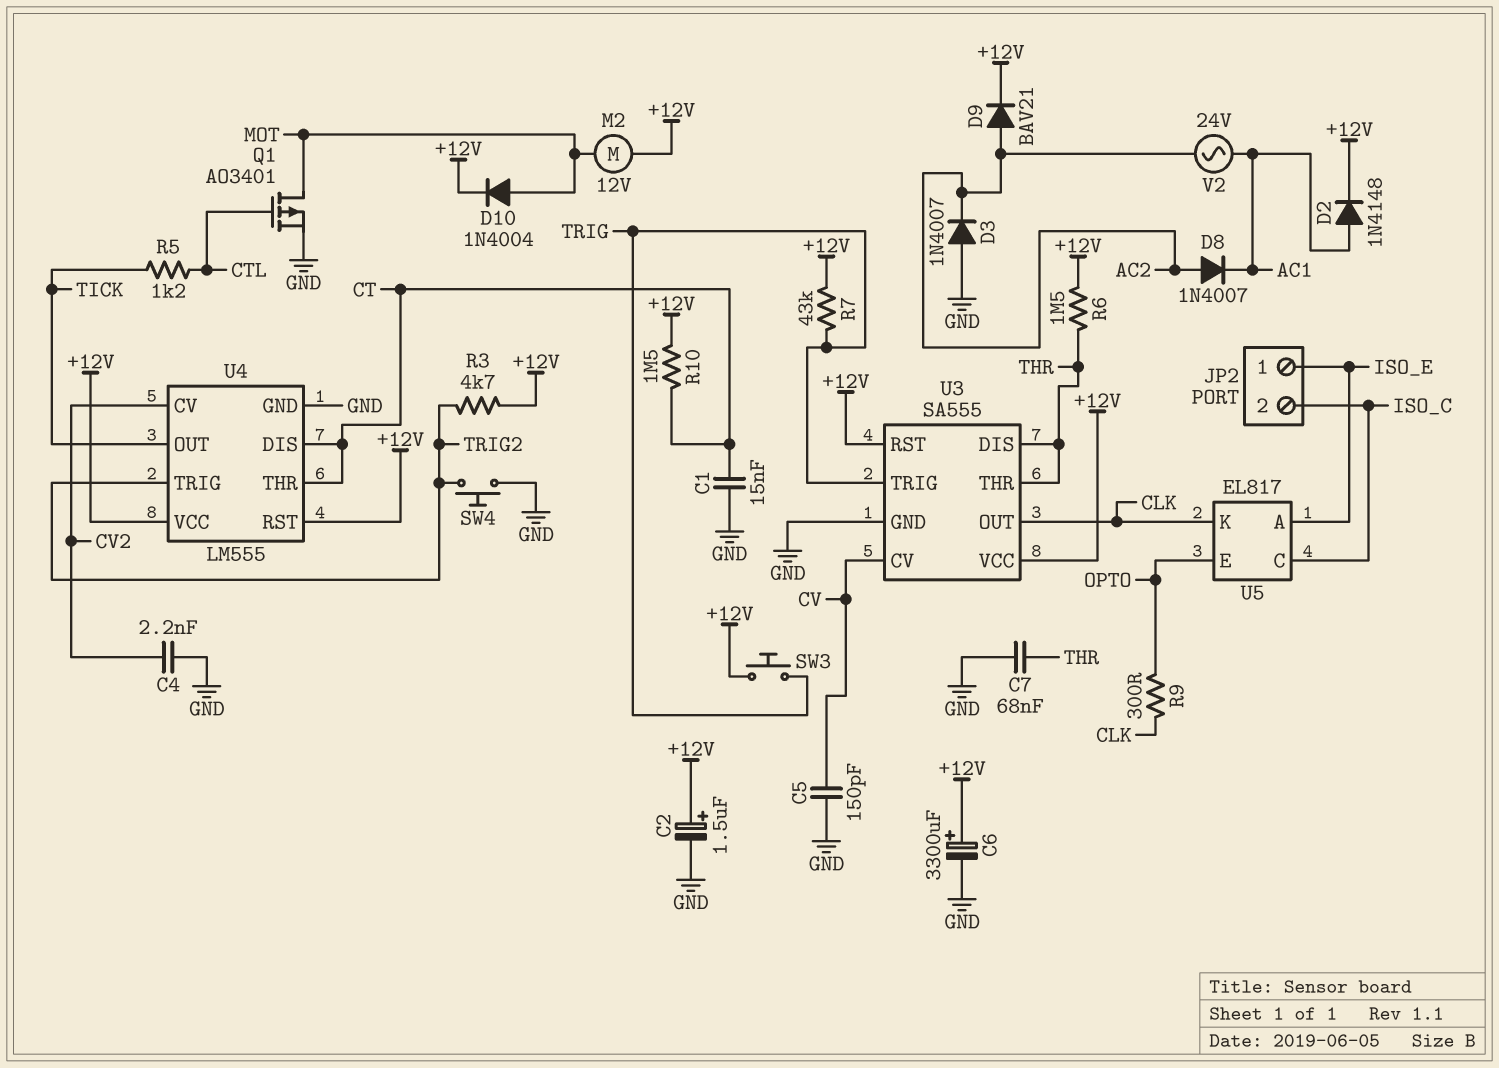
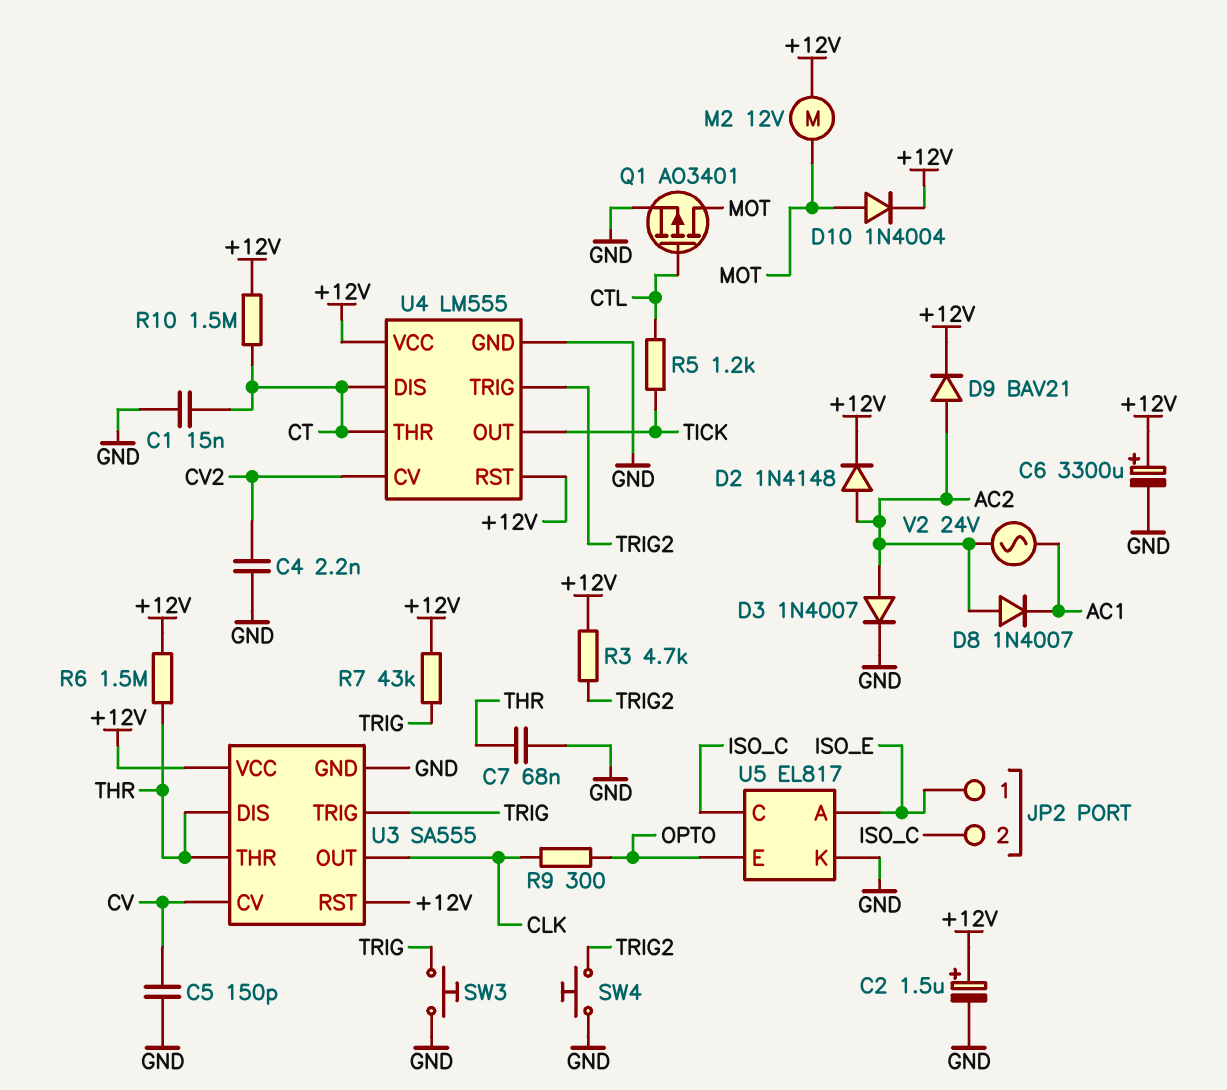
D2: diode 1N4148 (A AC1, K +12V) -> diode 1N4148 (A AC2, K +12V)
D3: diode 1N4007 (A GND, K AC2) -> diode 1N4007 (A AC2, K GND)
SW3: button (+12V, TRIG) -> button (GND, TRIG)
U5 pin K: CLK -> GND

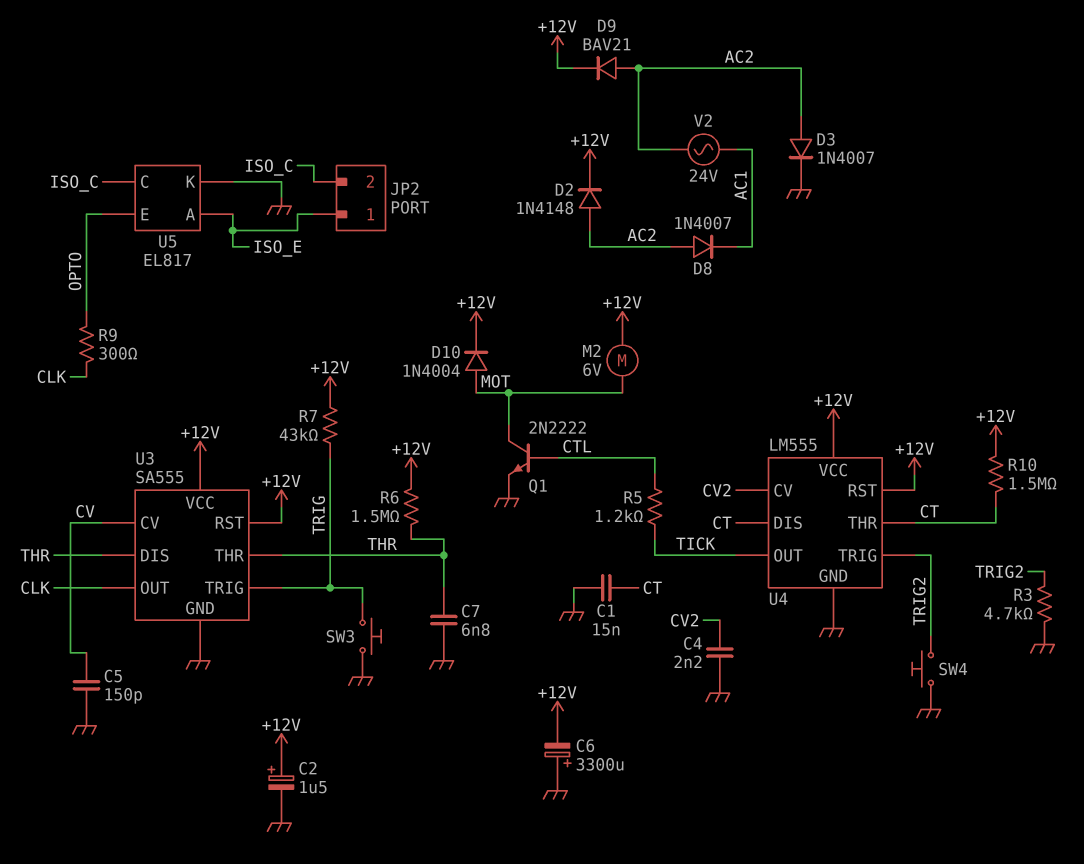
C6: 3300uF (plus +12V, minus GND) -> 3300uF (plus GND, minus +12V)
C7: 68nF (GND, THR) -> 6.8nF (GND, THR)
M2: motor 12V (+12V, MOT) -> motor 6V (+12V, MOT)
Q1: PMOS AO3401 (G CTL, D MOT, S GND) -> NPN 2N2222 (B CTL, C MOT, E GND)
R3: 4.7k (+12V, TRIG2) -> 4.7k (GND, TRIG2)

